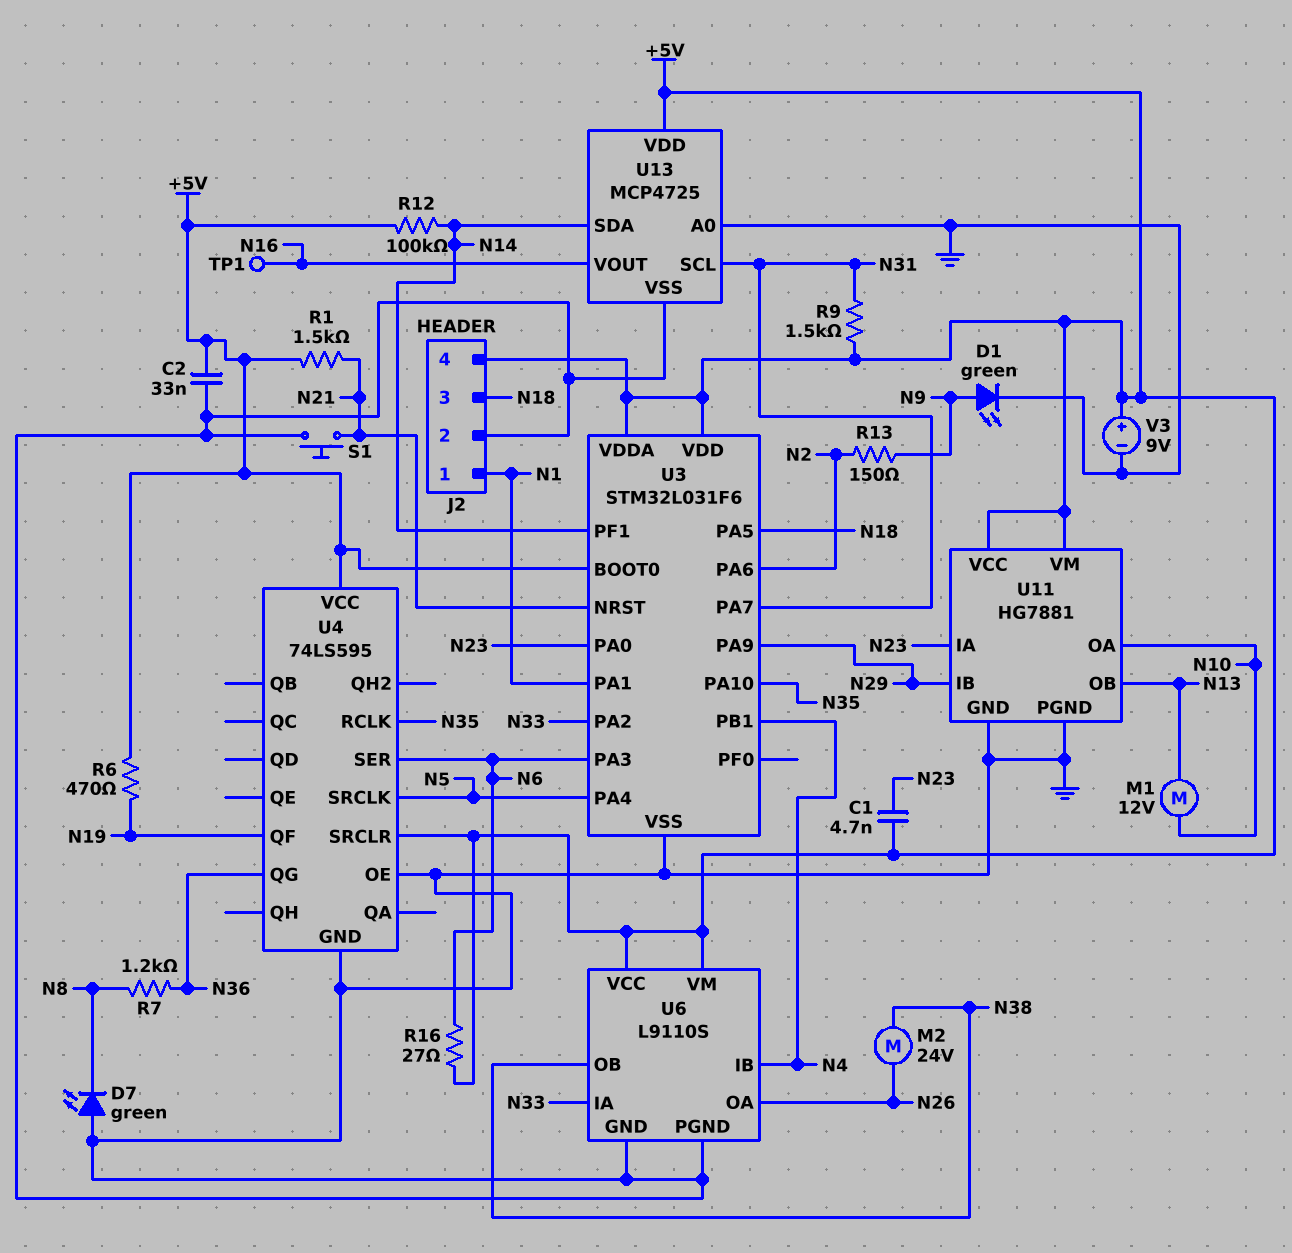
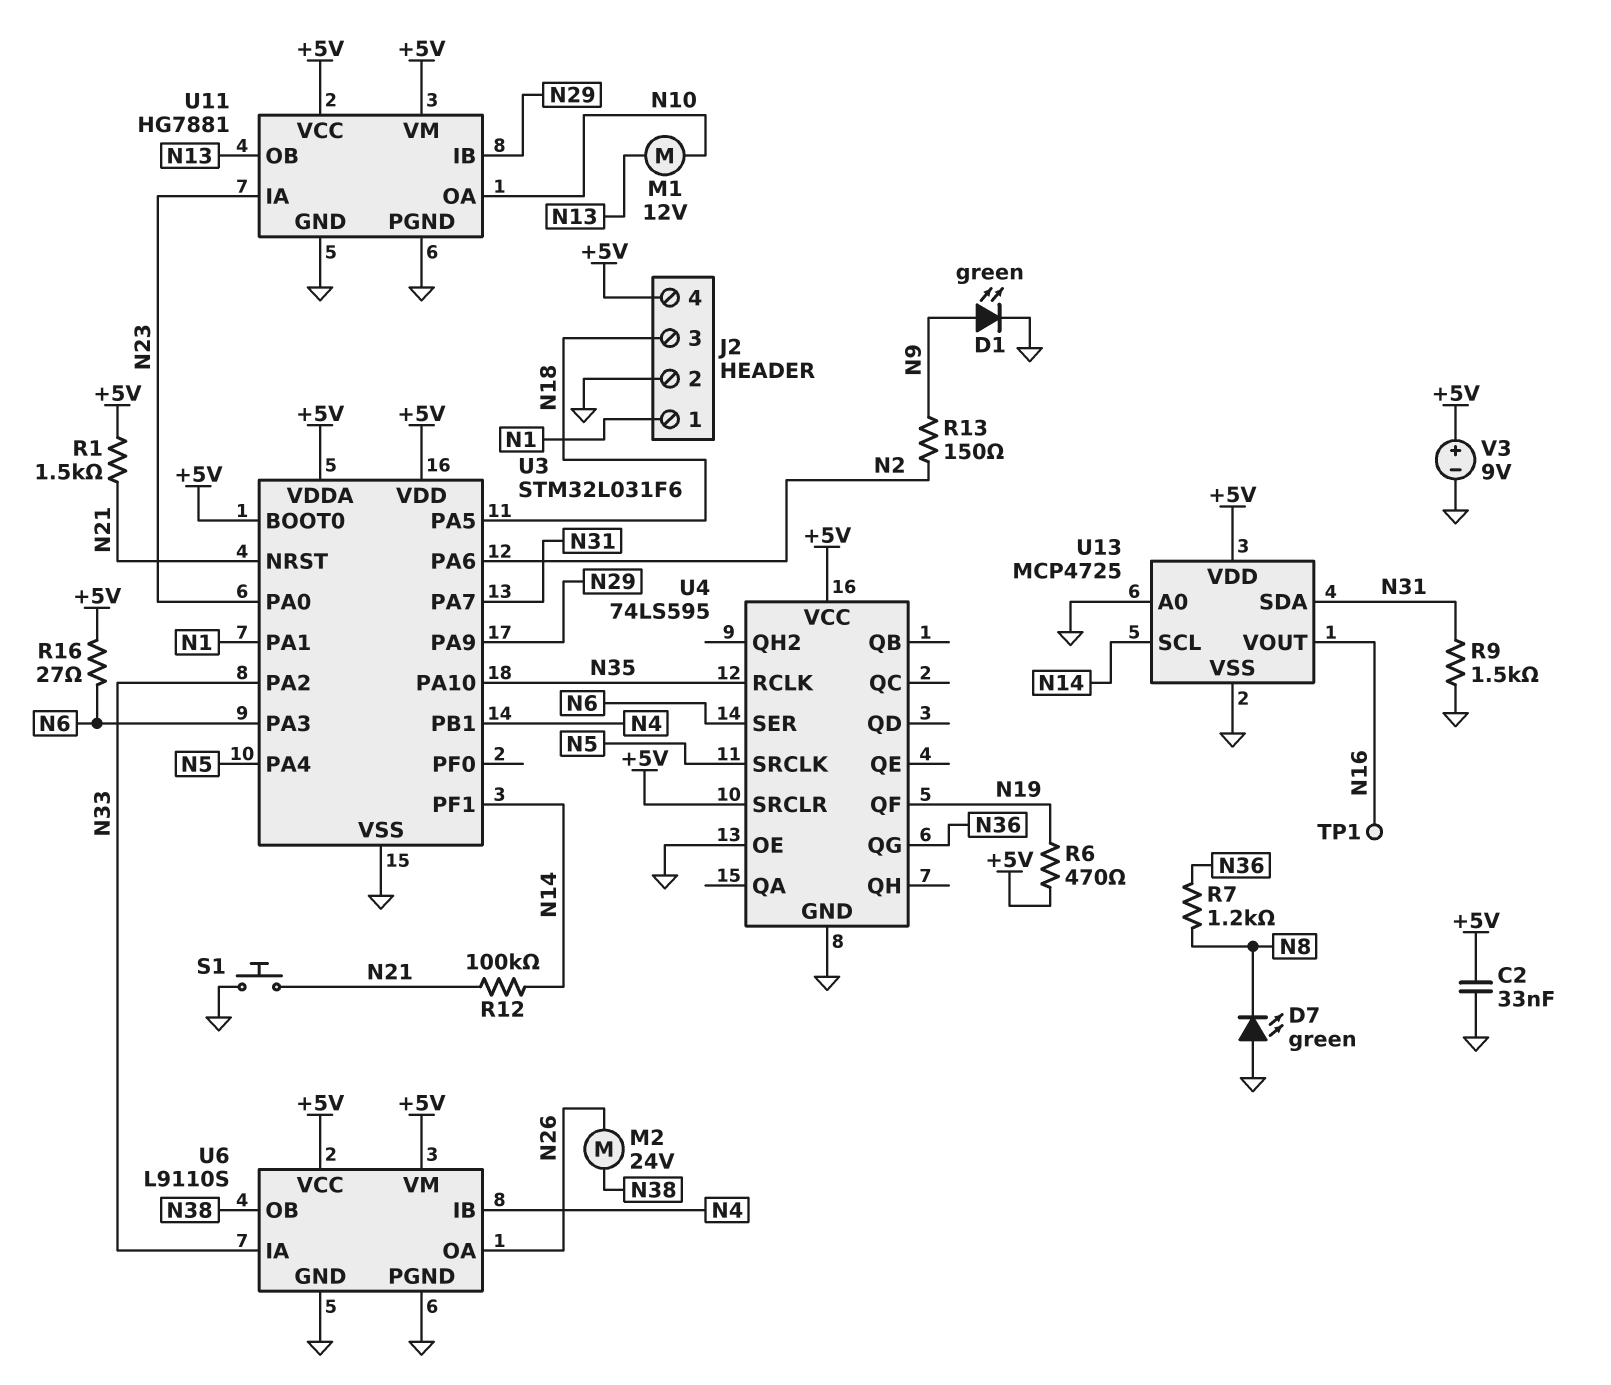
C1: 4.7nF (+5V, N23) -> none
R9: 1.5k (+5V, N31) -> 1.5k (GND, N31)
R12: 100k (+5V, N14) -> 100k (N14, N21)
U13 pin SCL: N31 -> N14
U13 pin SDA: N14 -> N31

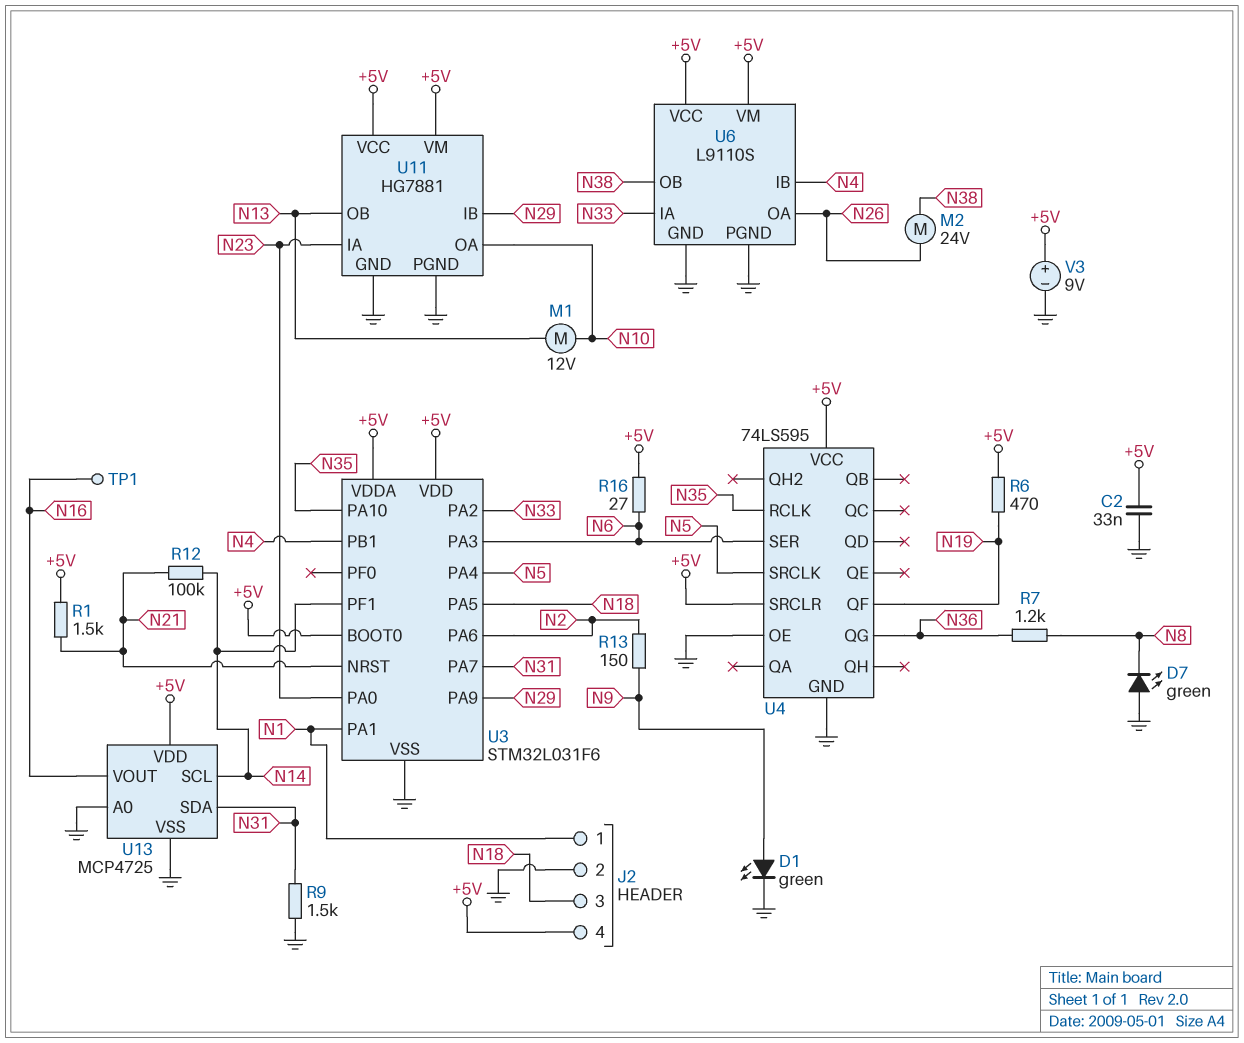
S1: button (GND, N21) -> none

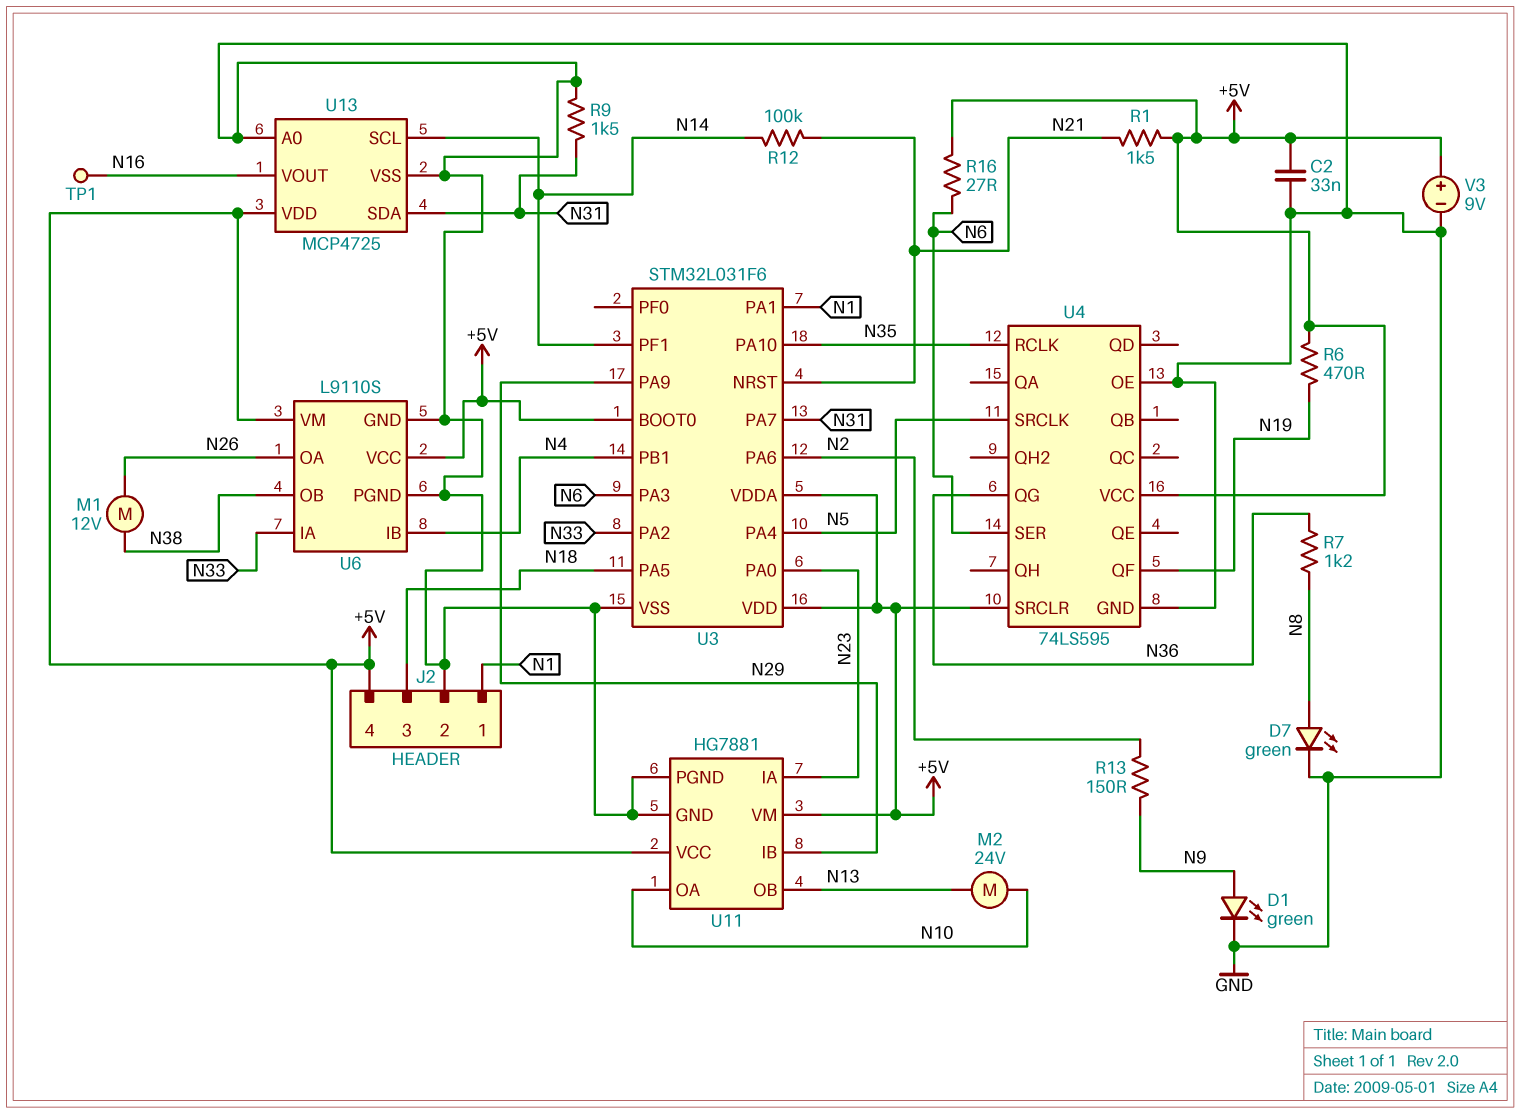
D7: LED green (A GND, K N8) -> LED green (A N8, K GND)
M1: motor 12V (N10, N13) -> motor 12V (N26, N38)
M2: motor 24V (N26, N38) -> motor 24V (N10, N13)

